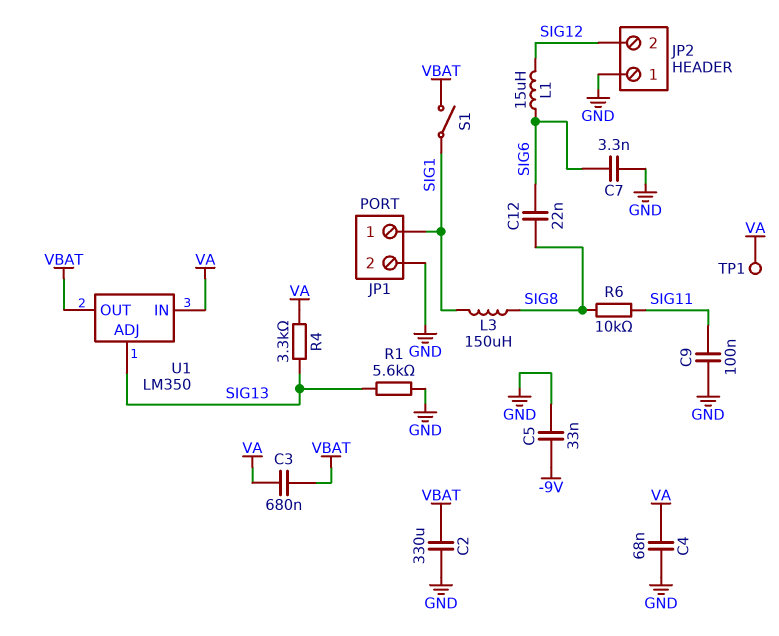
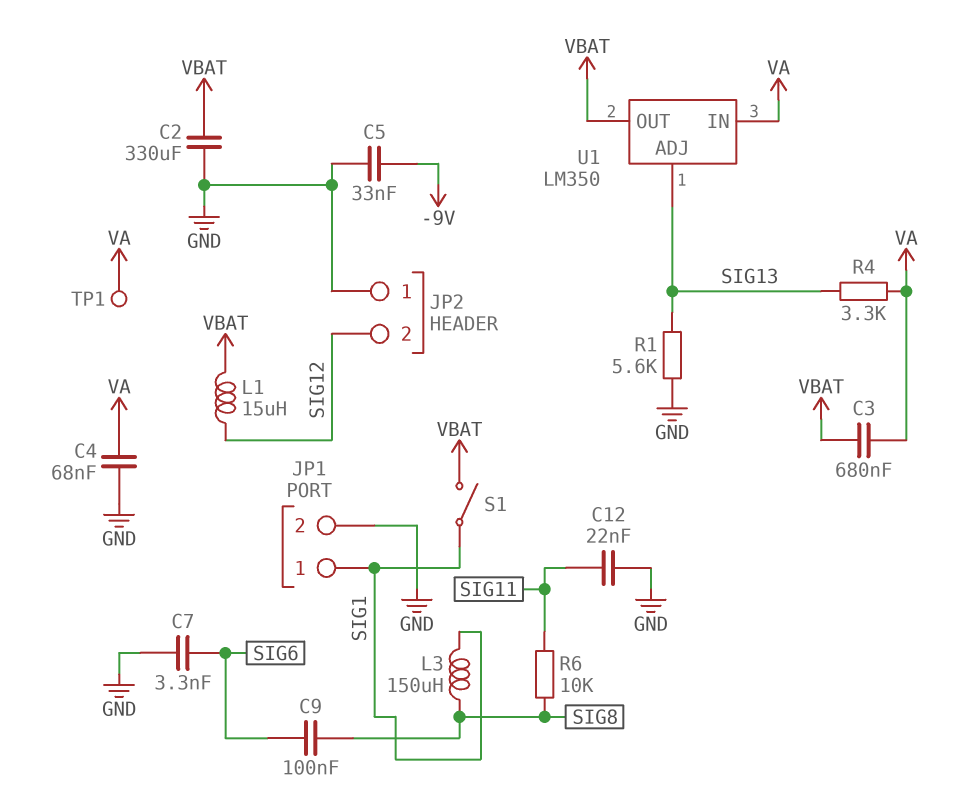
C9: 100nF (GND, SIG11) -> 100nF (SIG6, SIG8)
C12: 22nF (SIG6, SIG8) -> 22nF (GND, SIG11)
L1: 15uH (SIG6, SIG12) -> 15uH (SIG12, VBAT)

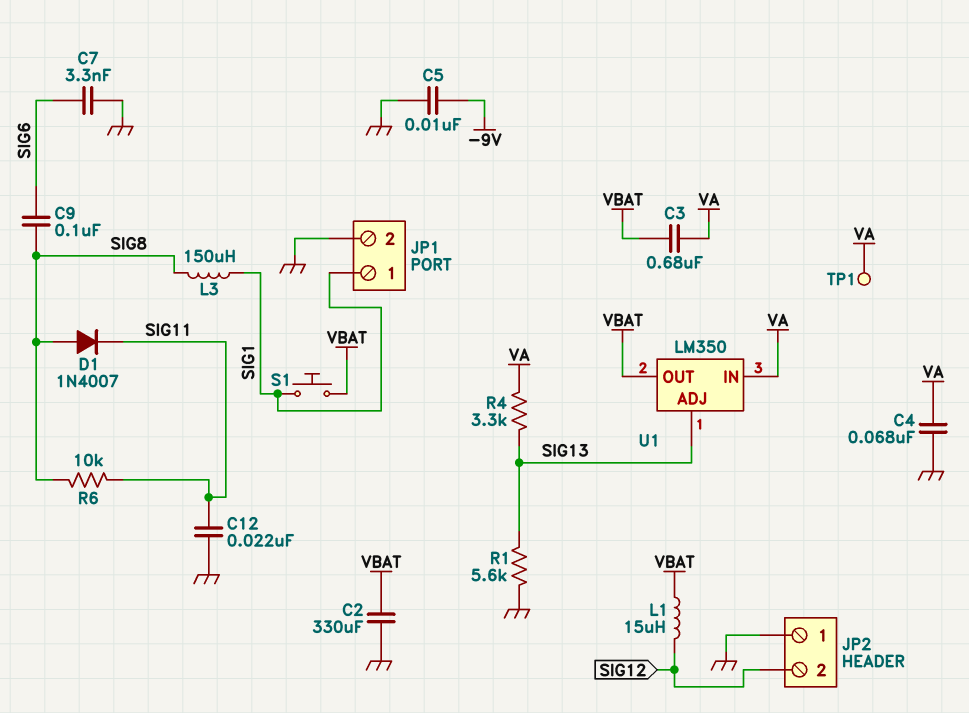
C5: 33nF (-9V, GND) -> 10nF (-9V, GND)
D1: none -> diode 1N4007 (A SIG8, K SIG11)
S1: switch (SIG1, VBAT) -> button (SIG1, VBAT)

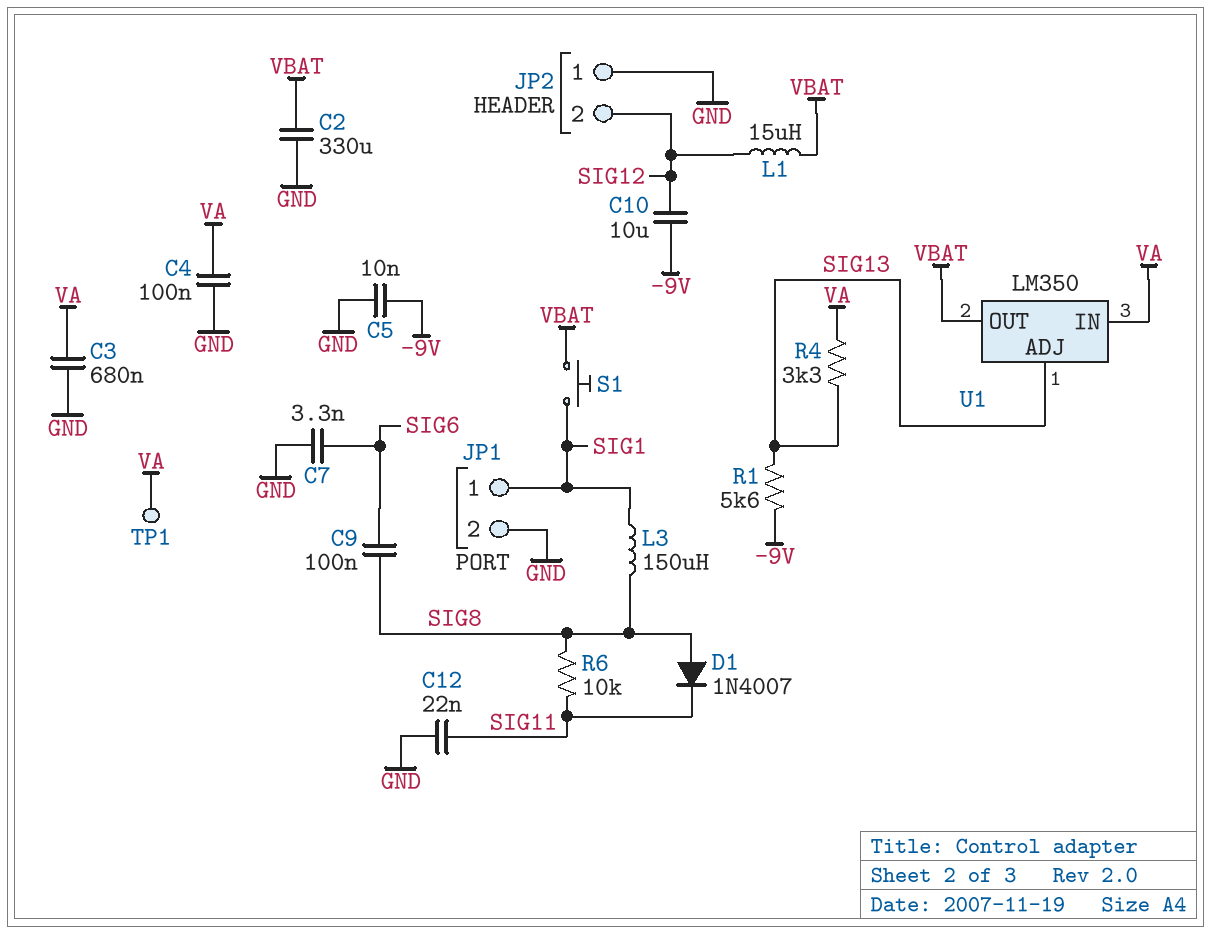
C3: 680nF (VA, VBAT) -> 680nF (GND, VA)
C4: 68nF (GND, VA) -> 100nF (GND, VA)
C10: none -> 10uF (-9V, SIG12)
R1: 5.6k (GND, SIG13) -> 5.6k (-9V, SIG13)

